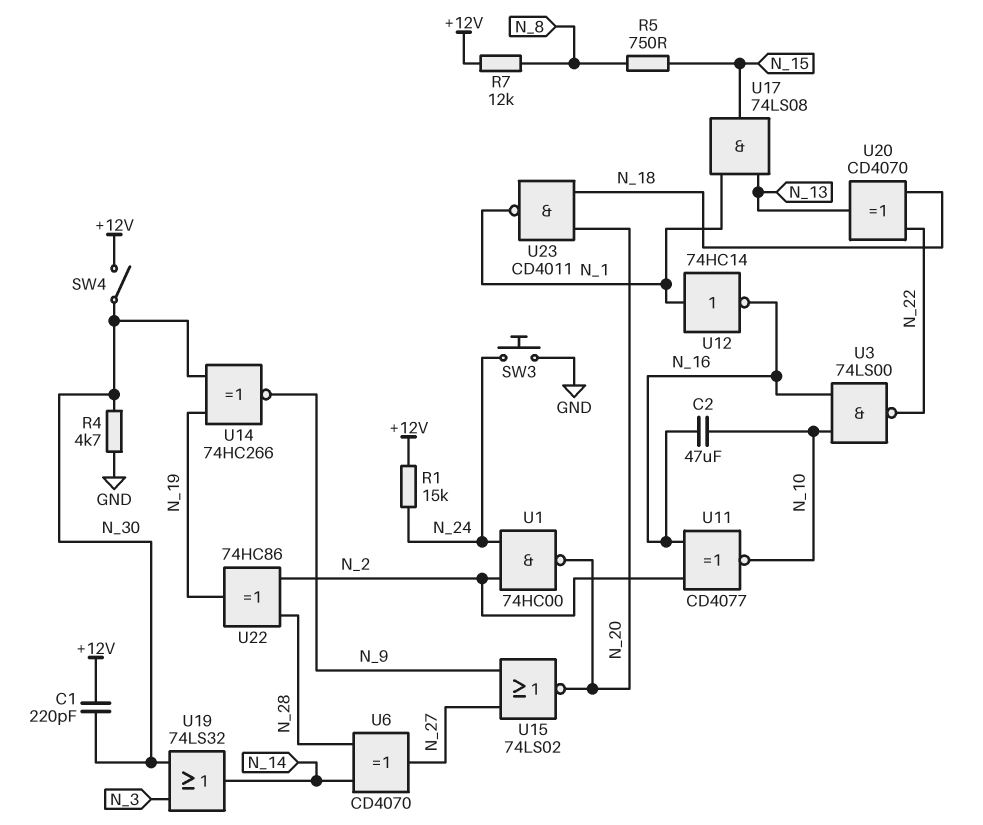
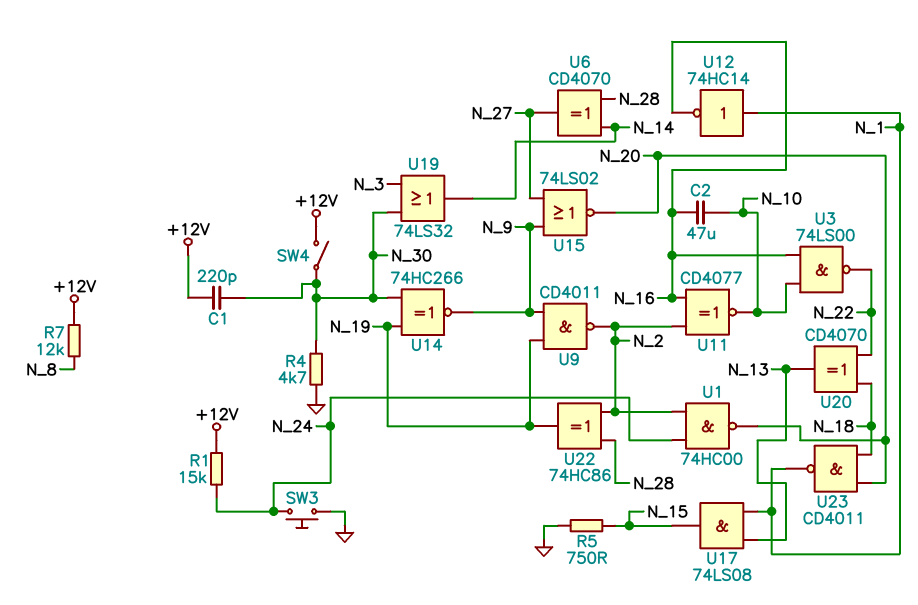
R5: 750 (N_8, N_15) -> 750 (GND, N_15)
U9: none -> NAND CD4011 (in N_9, in N_19, out N_2)

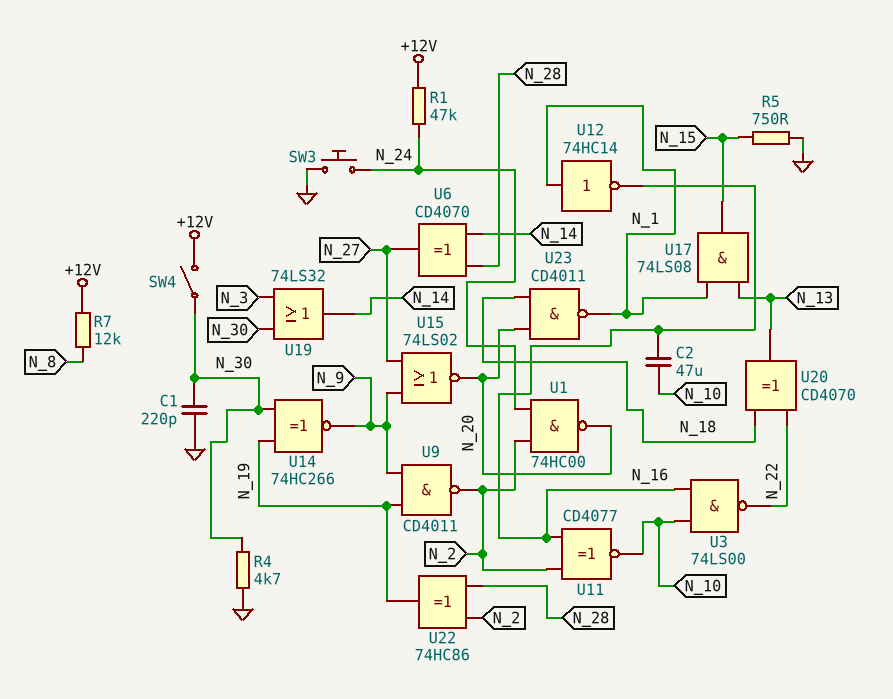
C1: 220pF (+12V, N_30) -> 220pF (GND, N_30)
R1: 15k (+12V, N_24) -> 47k (+12V, N_24)

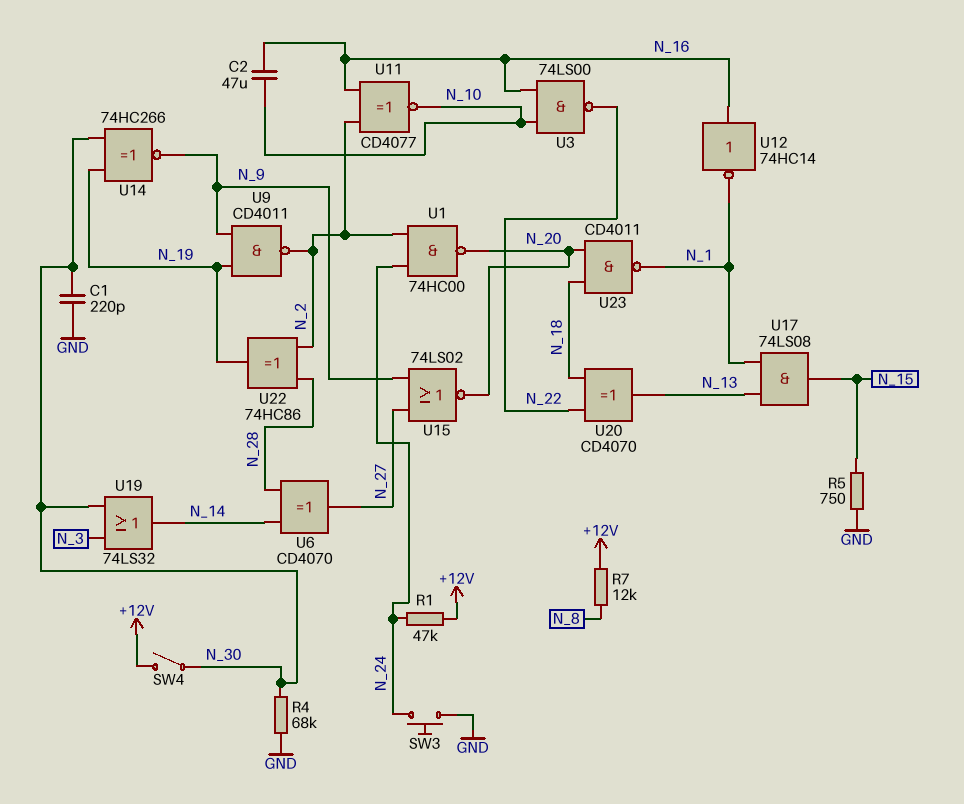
R4: 4.7k (GND, N_30) -> 68k (GND, N_30)
U12: NOT 74HC14 (in N_1, out N_16) -> NOT 74HC14 (in N_16, out N_1)

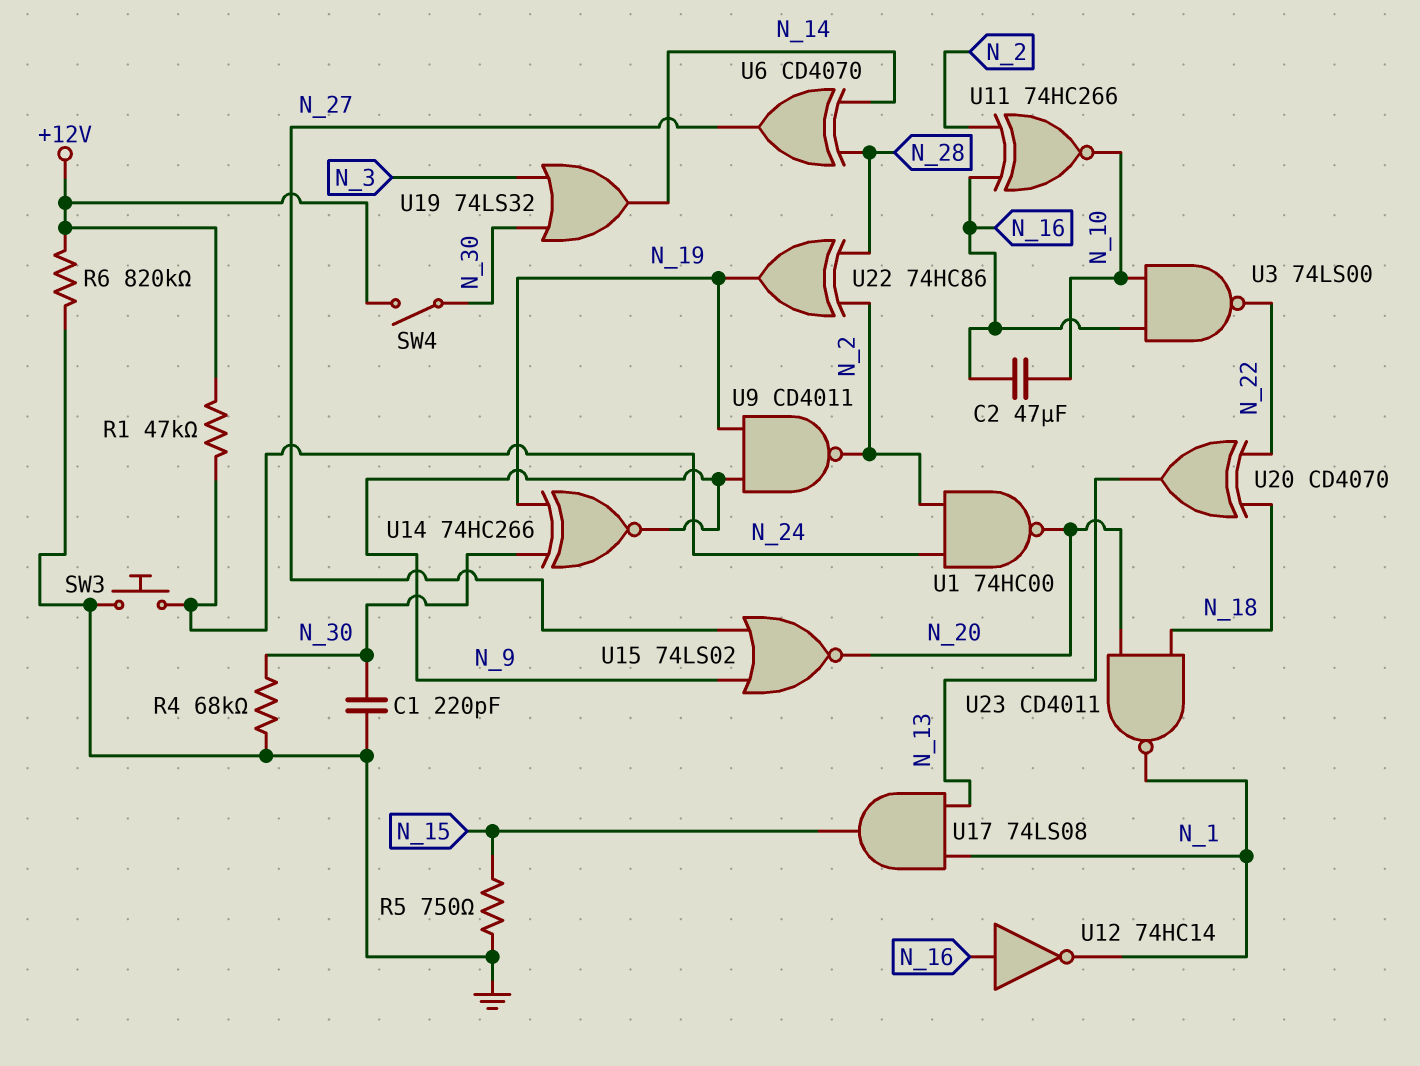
R6: none -> 820k (+12V, GND)
R7: 12k (+12V, N_8) -> none
U11: XNOR CD4077 (in N_2, in N_16, out N_10) -> XNOR 74HC266 (in N_2, in N_16, out N_10)

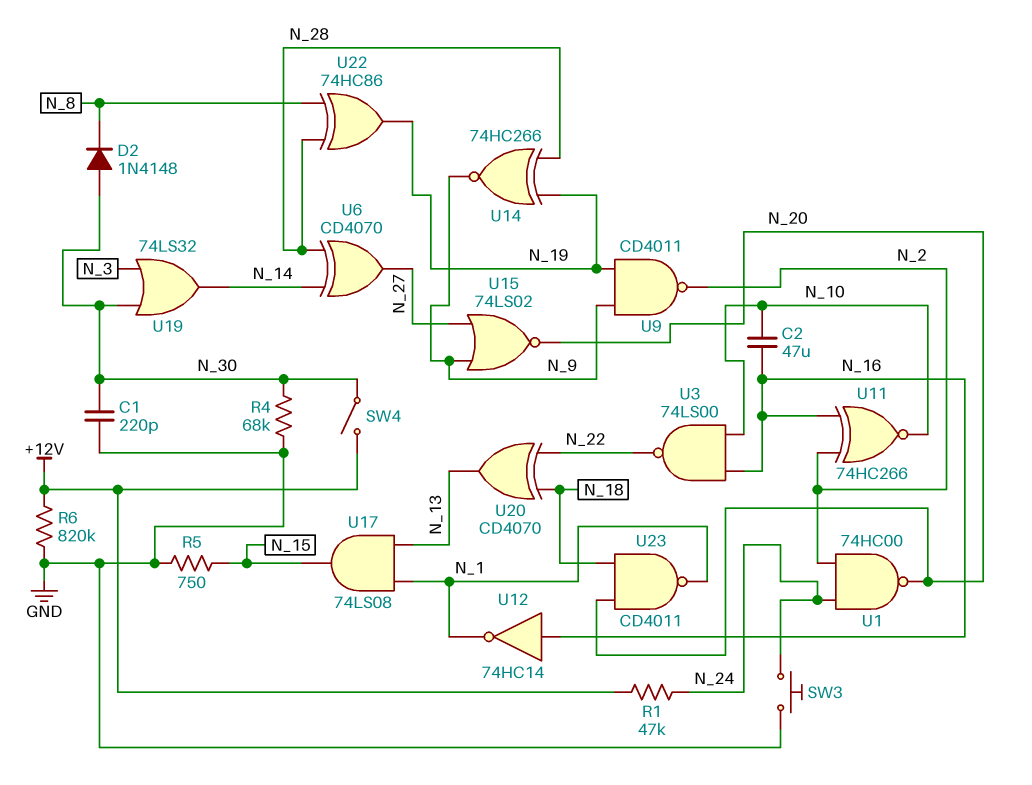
D2: none -> diode 1N4148 (A N_30, K N_8)
U14: XNOR 74HC266 (in N_19, in N_30, out N_9) -> XNOR 74HC266 (in N_19, in N_28, out N_9)
U22: XOR 74HC86 (in N_2, in N_28, out N_19) -> XOR 74HC86 (in N_8, in N_28, out N_19)

